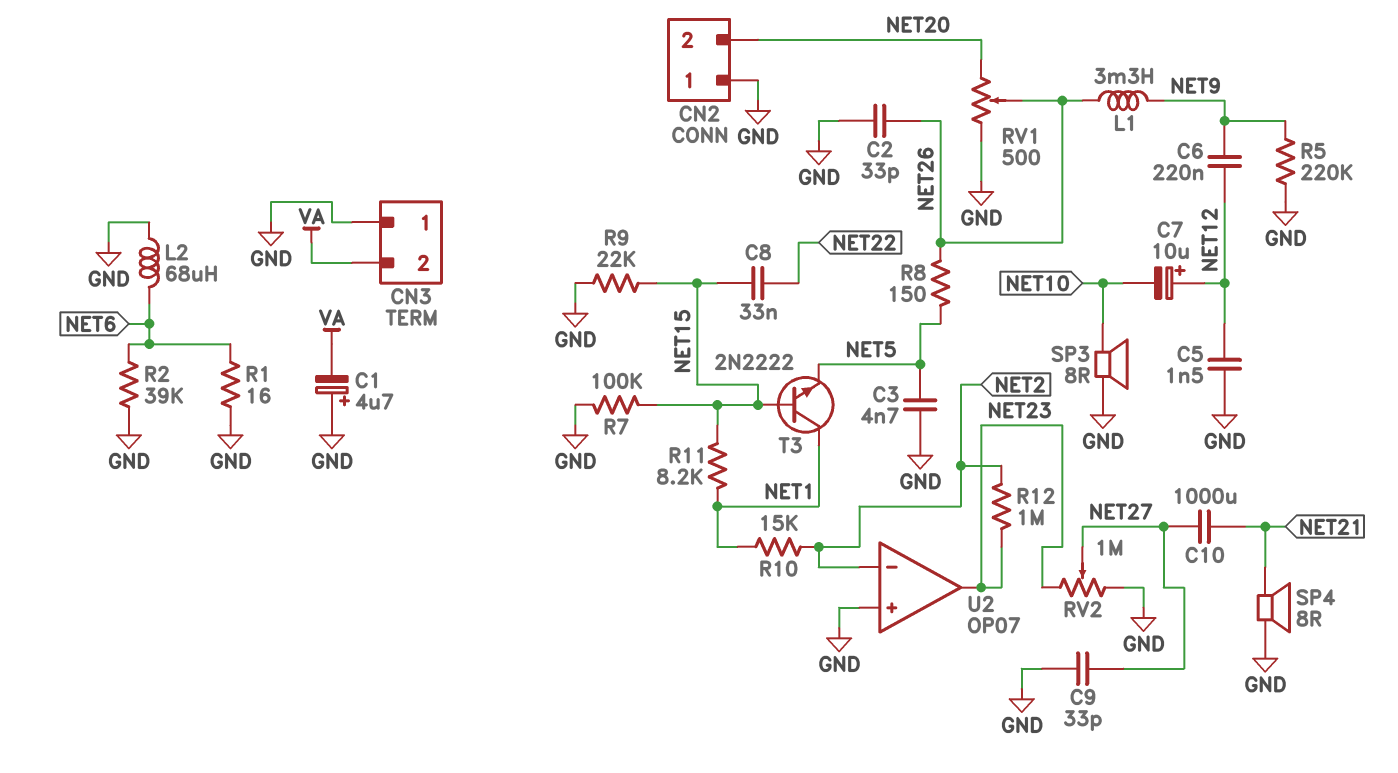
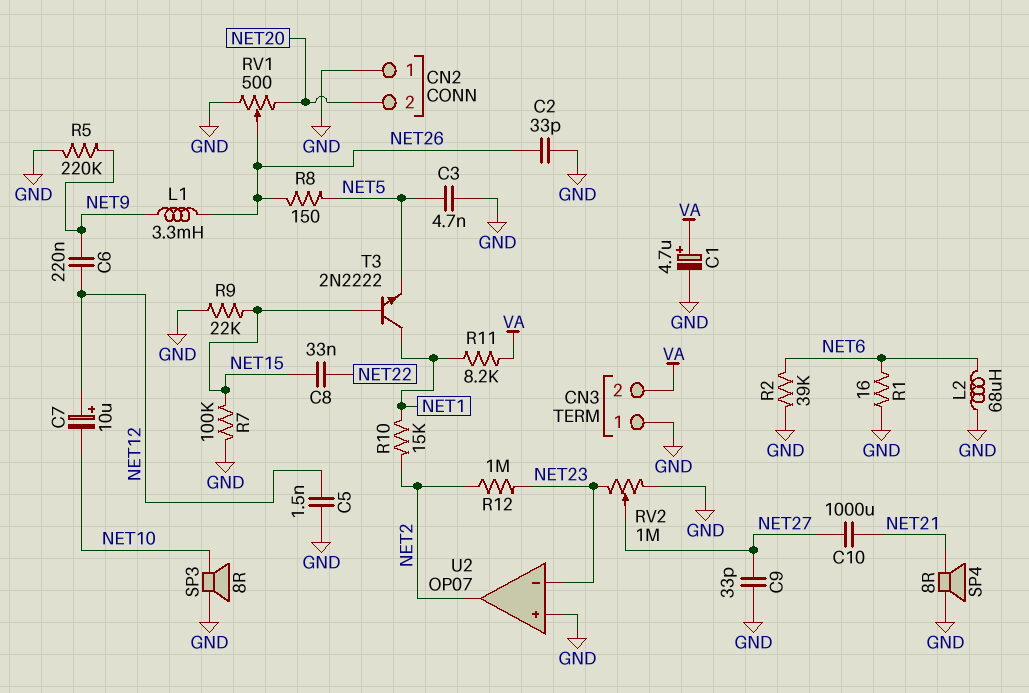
C1: 4.7uF (plus GND, minus VA) -> 4.7uF (plus VA, minus GND)
R11: 8.2k (NET1, NET15) -> 8.2k (NET1, VA)
U2 pin in-: NET2 -> NET23
U2 pin out: NET23 -> NET2

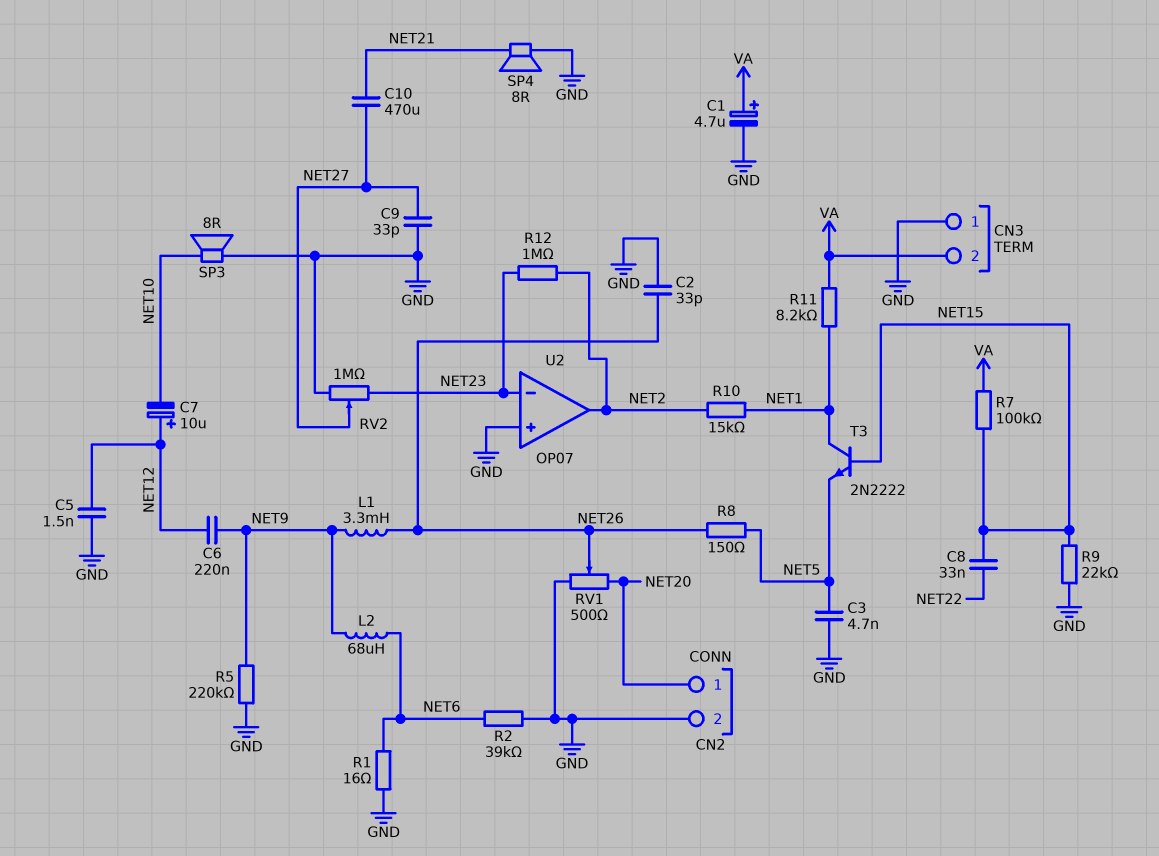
C10: 1000uF (NET21, NET27) -> 470uF (NET21, NET27)
CN2 pin 1: GND -> NET20
CN2 pin 2: NET20 -> GND
L2: 68uH (GND, NET6) -> 68uH (NET6, NET9)
R7: 100k (GND, NET15) -> 100k (NET15, VA)

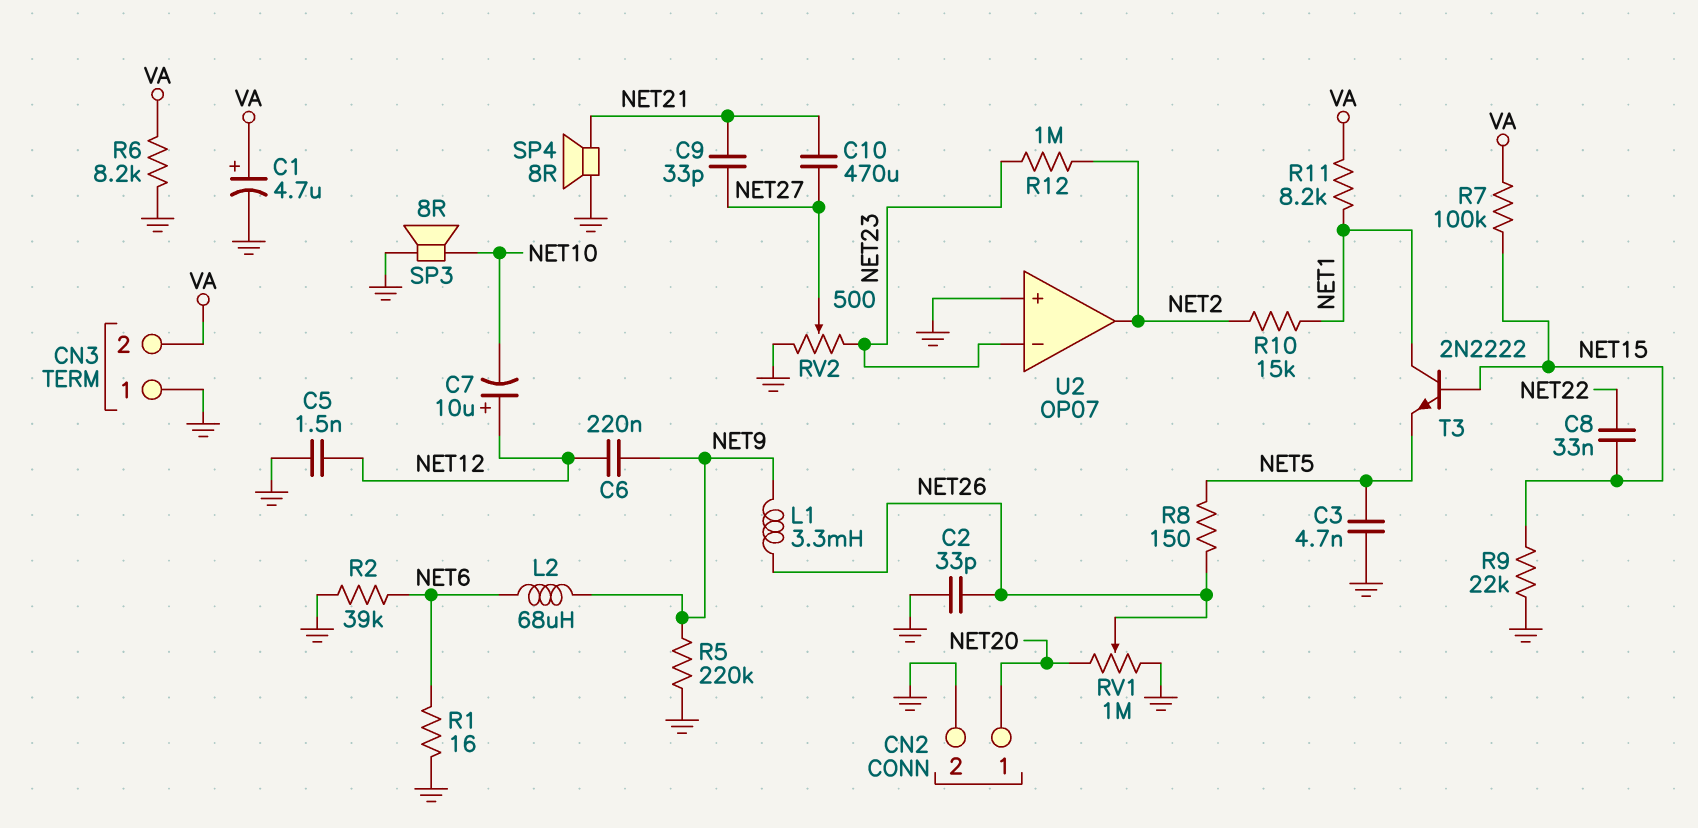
C9: 33pF (GND, NET27) -> 33pF (NET21, NET27)
R6: none -> 8.2k (GND, VA)
RV1: 500 (GND, NET20, wiper NET26) -> 1M (GND, NET20, wiper NET26)
RV2: 1M (GND, NET23, wiper NET27) -> 500 (GND, NET23, wiper NET27)

